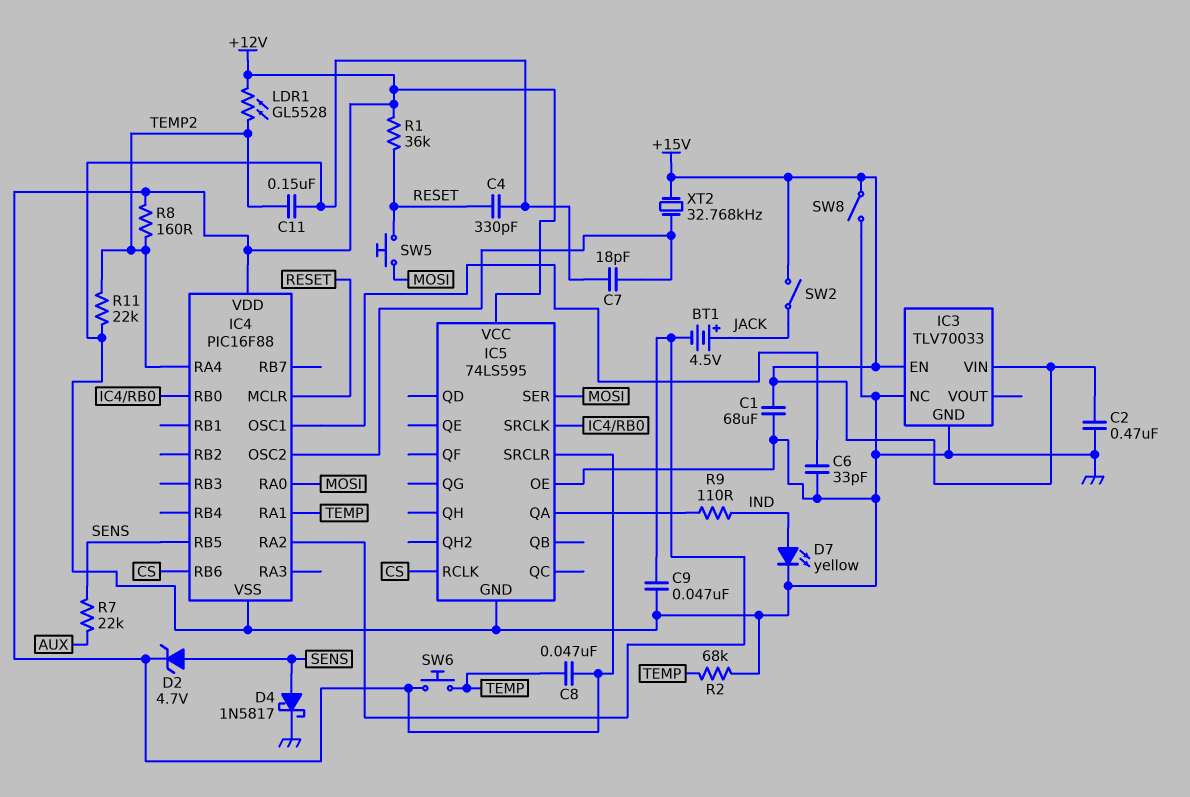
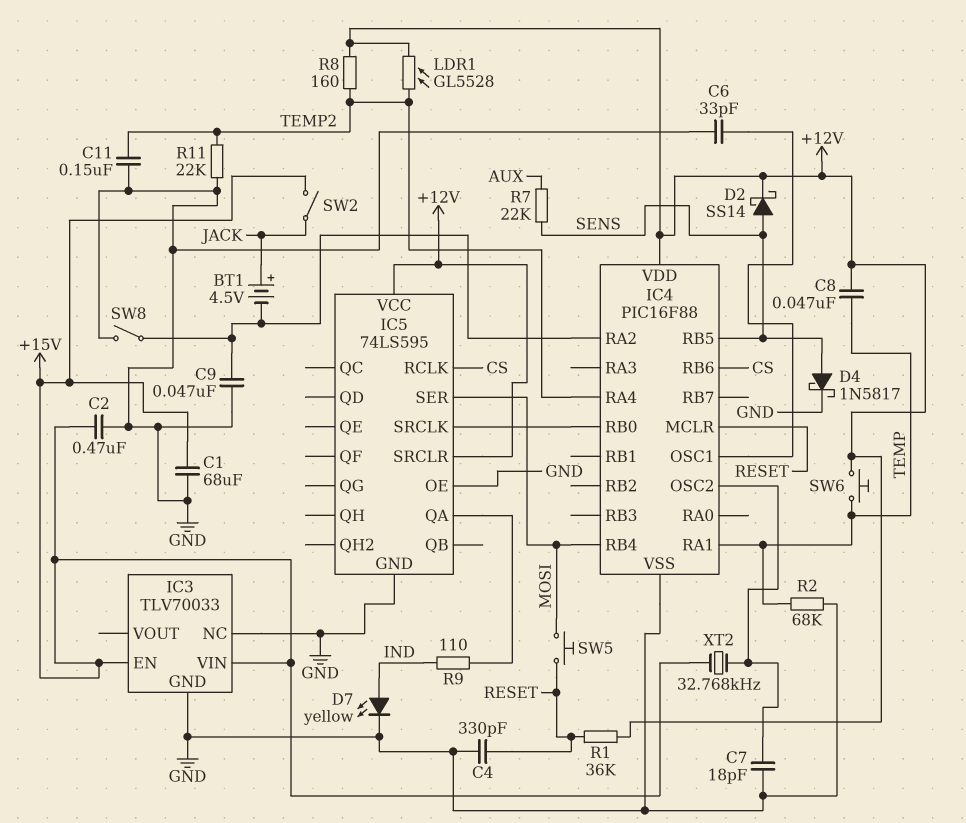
D2: zener 4.7V (A SENS, K +12V) -> schottky SS14 (A SENS, K +12V)
IC4 pin RA0: MOSI -> none
IC4 pin RB4: none -> MOSI
SW8: switch (+15V, GND) -> switch (GND, IC4/RA2)

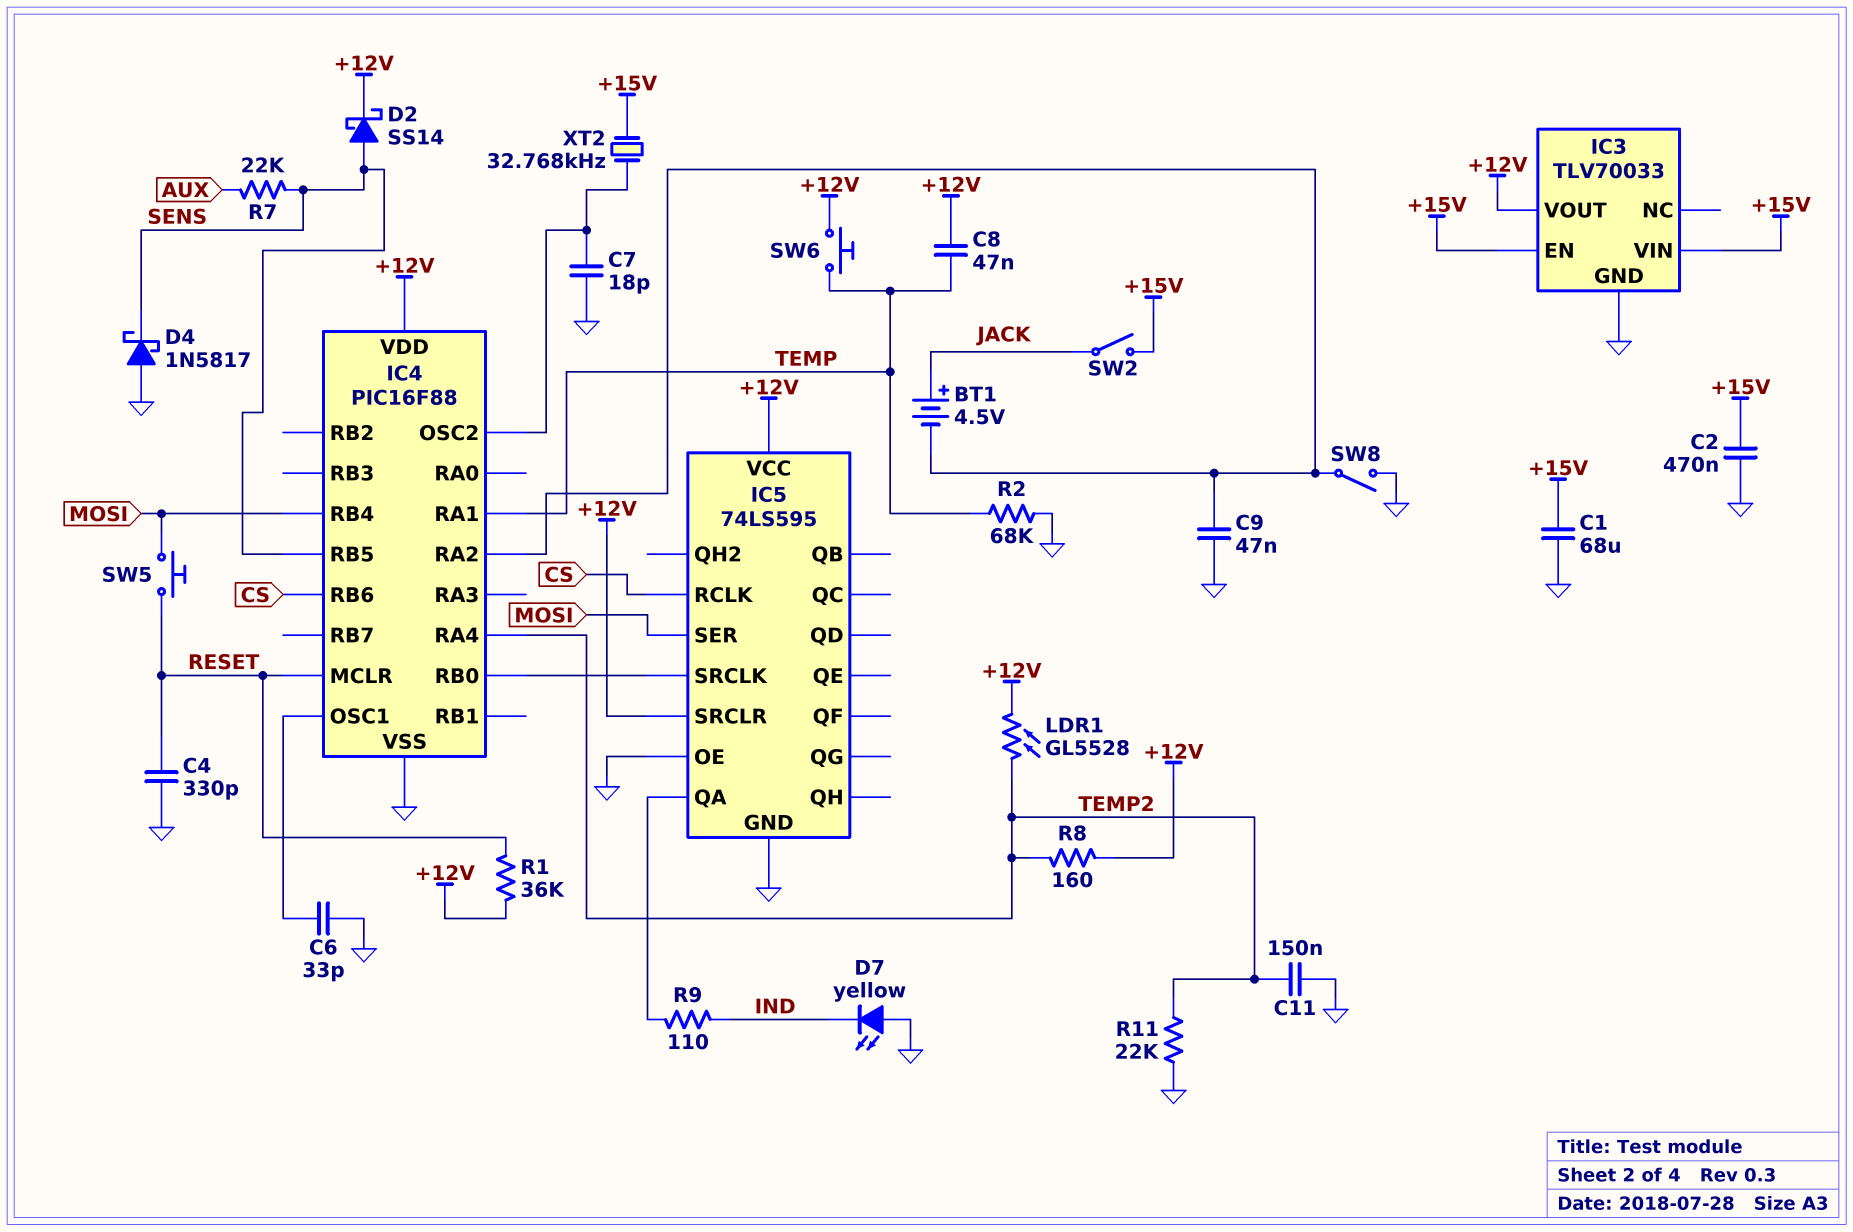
D4: schottky 1N5817 (A SENS, K GND) -> schottky 1N5817 (A GND, K SENS)
D7: LED yellow (A IND, K GND) -> LED yellow (A GND, K IND)
IC3 pin NC: GND -> none
IC3 pin VOUT: none -> +12V

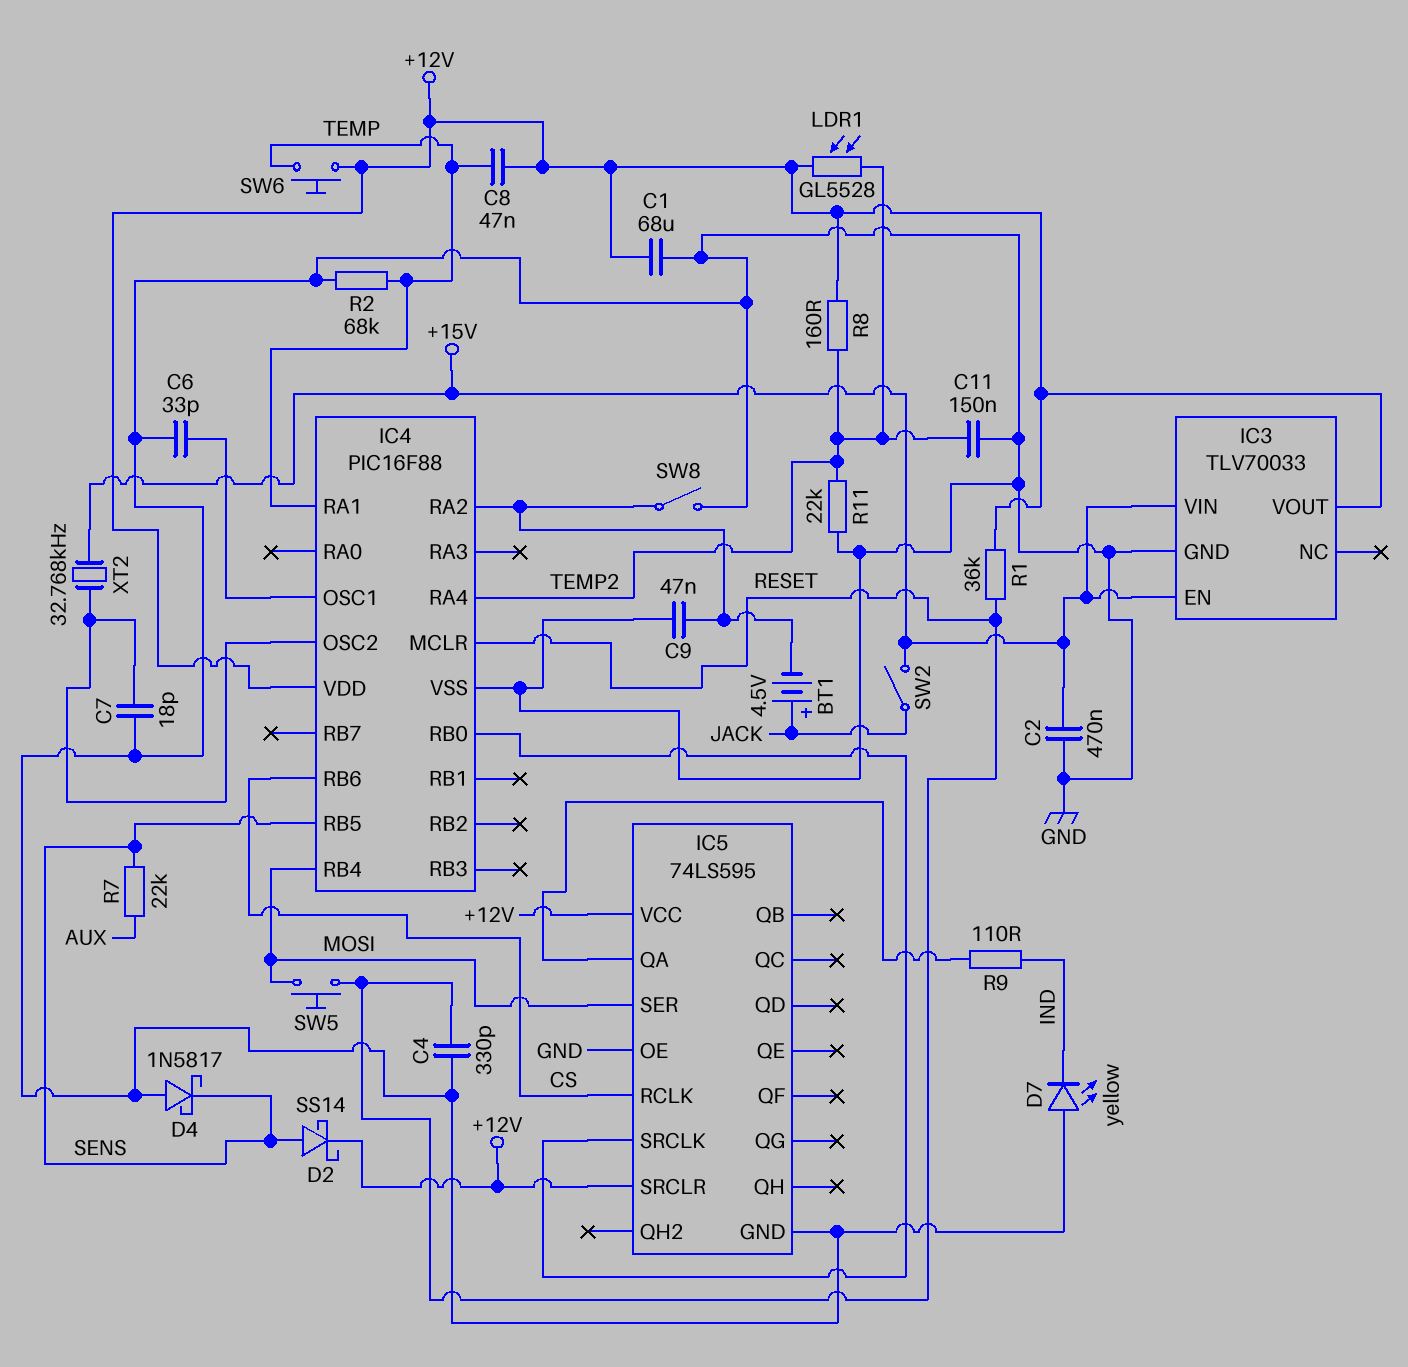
C1: 68uF (+15V, GND) -> 68uF (+12V, GND)

